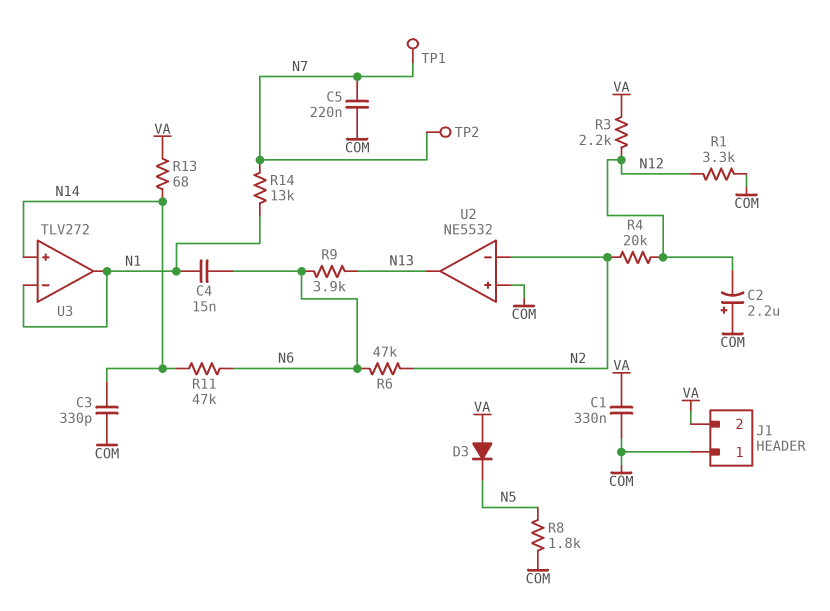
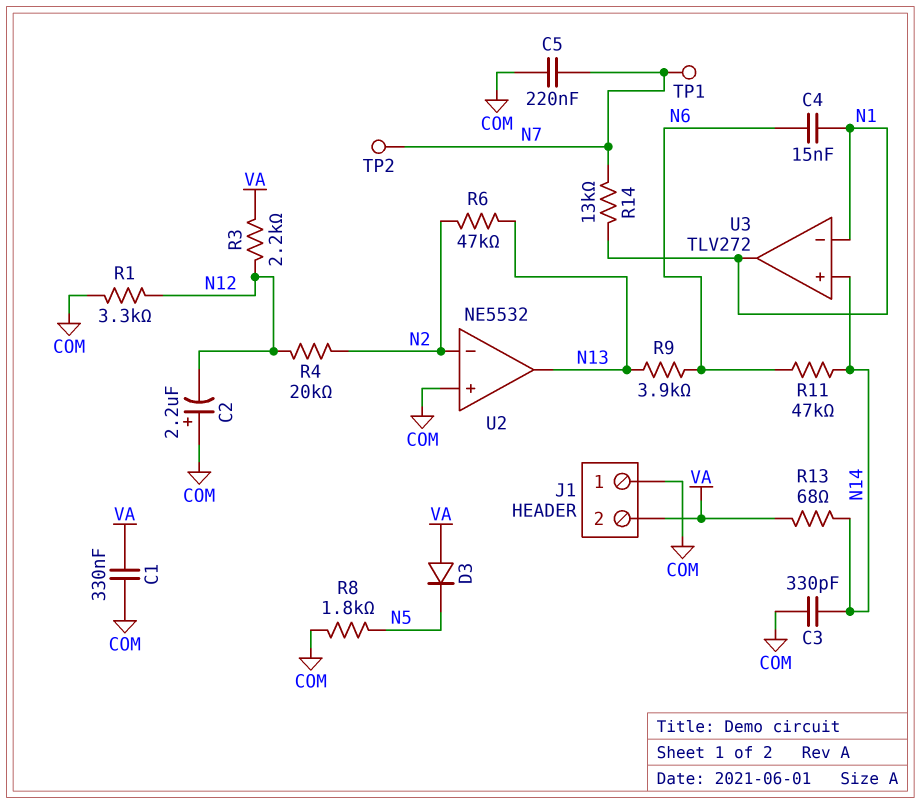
R6: 47k (N2, N6) -> 47k (N2, N13)

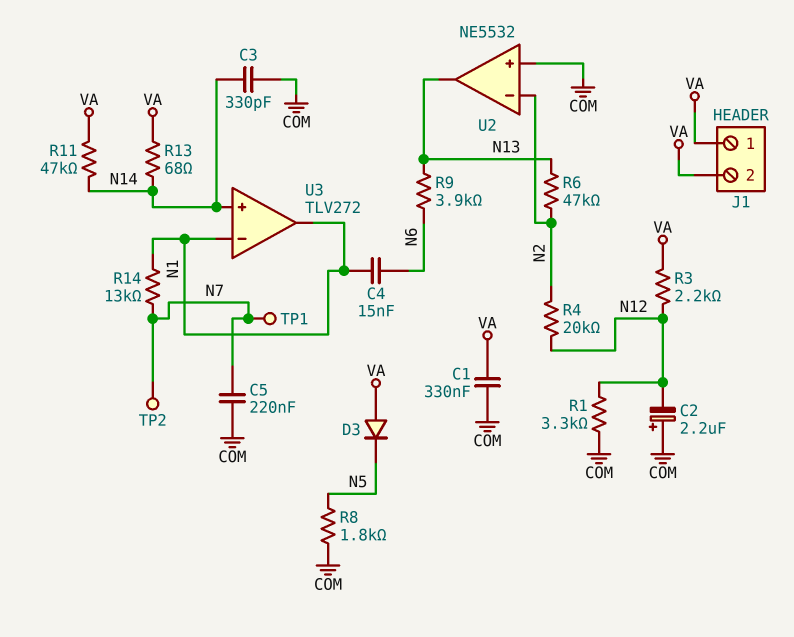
J1 pin 1: COM -> VA
R11: 47k (N6, N14) -> 47k (N14, VA)

